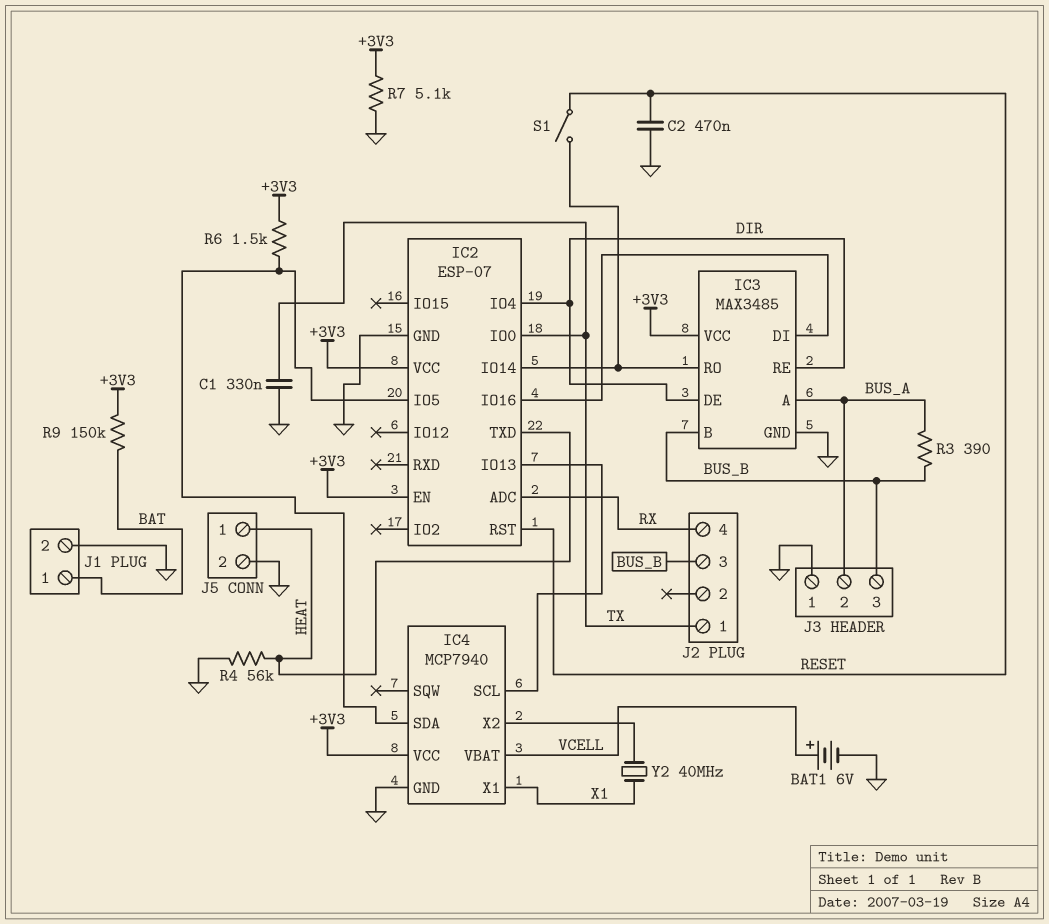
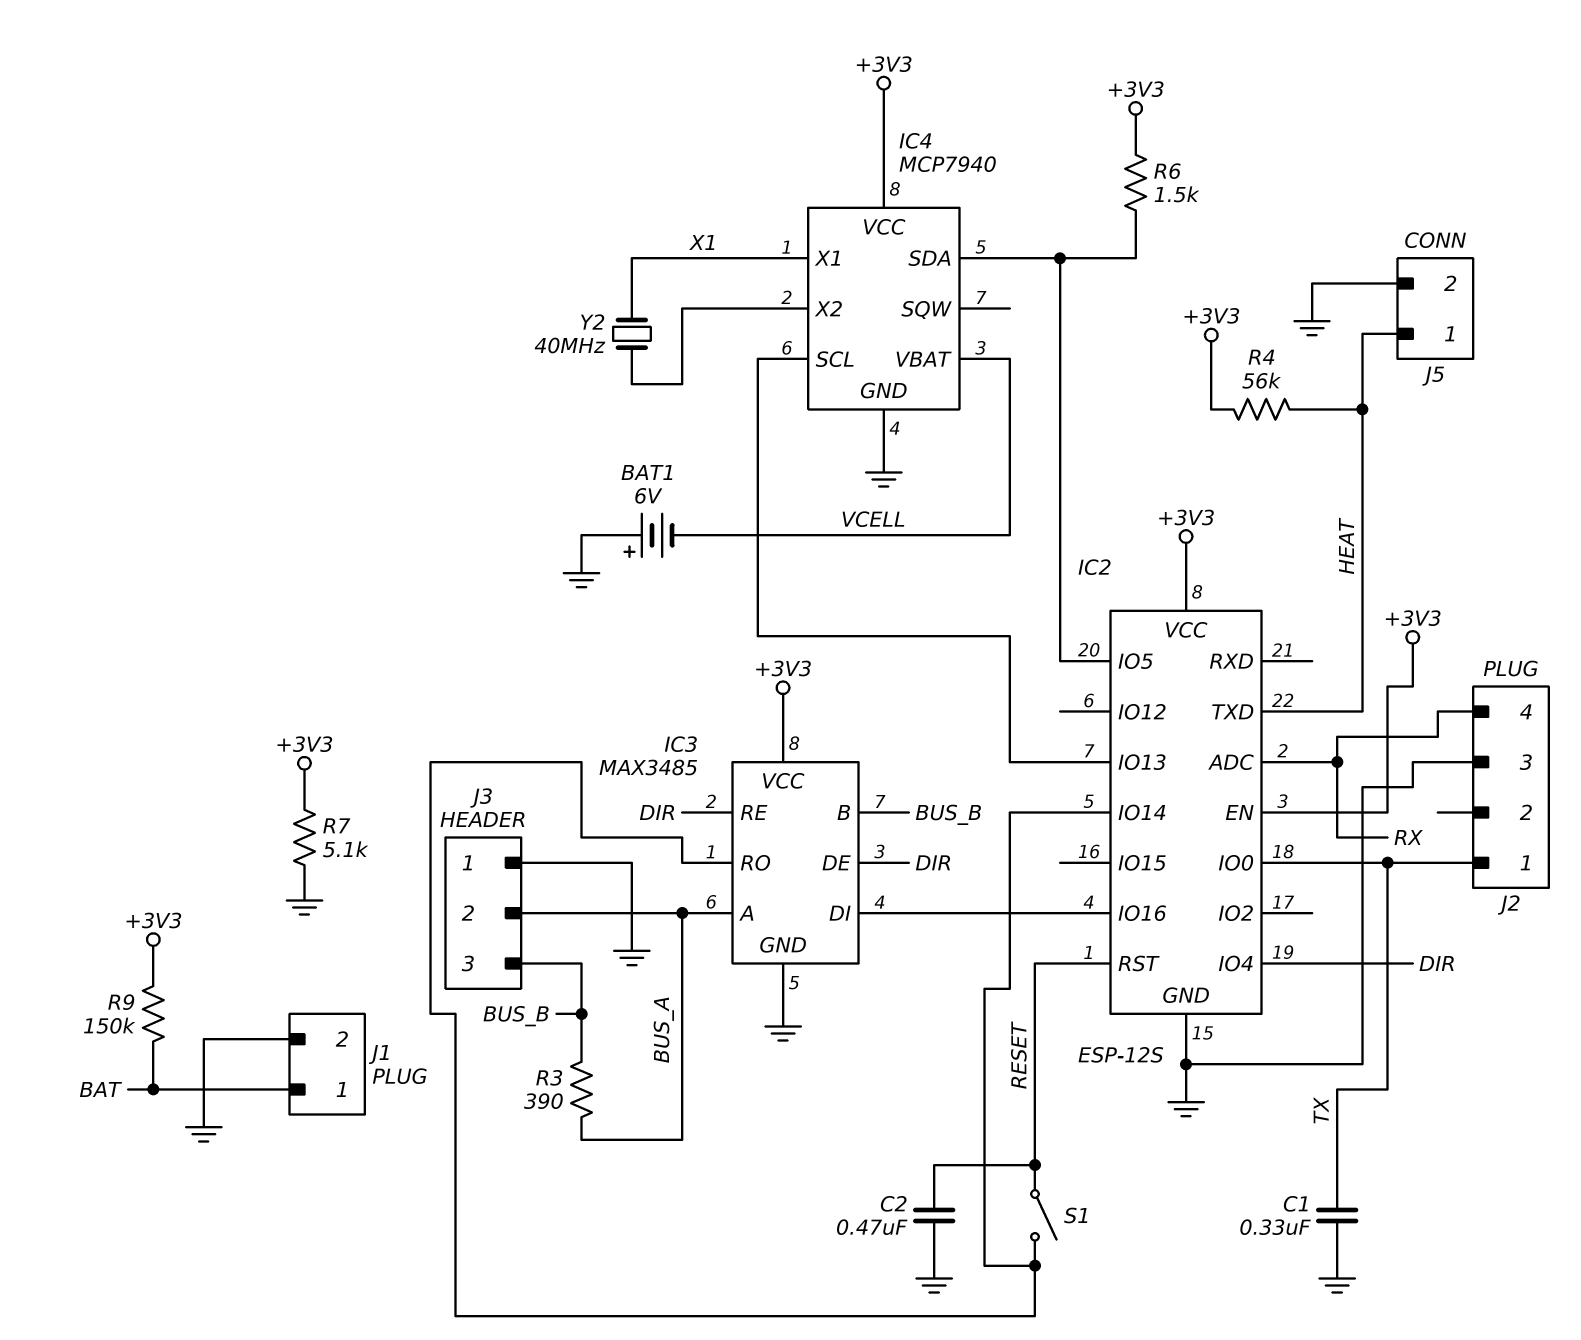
BAT1: 6V (plus VCELL, minus GND) -> 6V (plus GND, minus VCELL)
IC2: ESP-07 -> ESP-12S
J2 pin 3: BUS_B -> GND
R4: 56k (GND, HEAT) -> 56k (+3V3, HEAT)

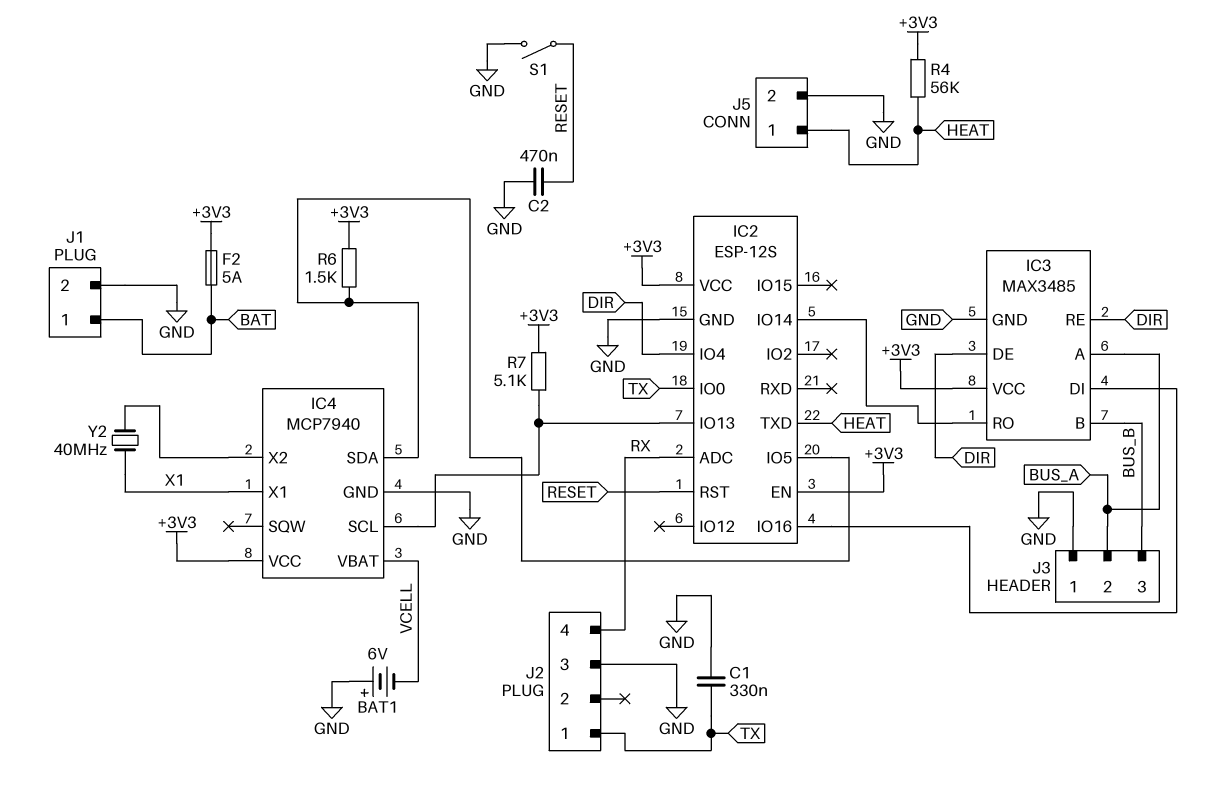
F2: none -> 5A (+3V3, BAT)
R3: 390 (BUS_A, BUS_B) -> none
R7: 5.1k (+3V3, GND) -> 5.1k (+3V3, IC2/IO13)
R9: 150k (+3V3, BAT) -> none
S1: switch (IC2/IO14, RESET) -> switch (GND, RESET)

